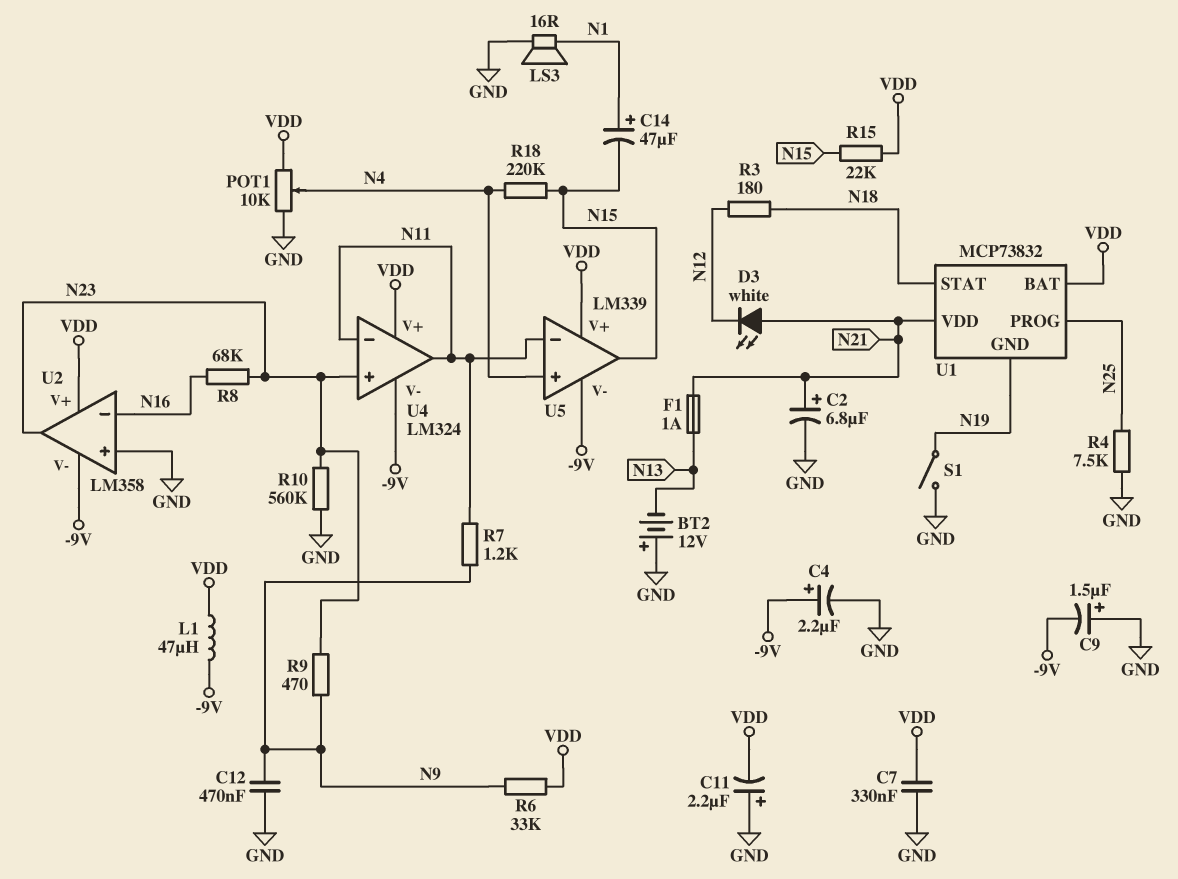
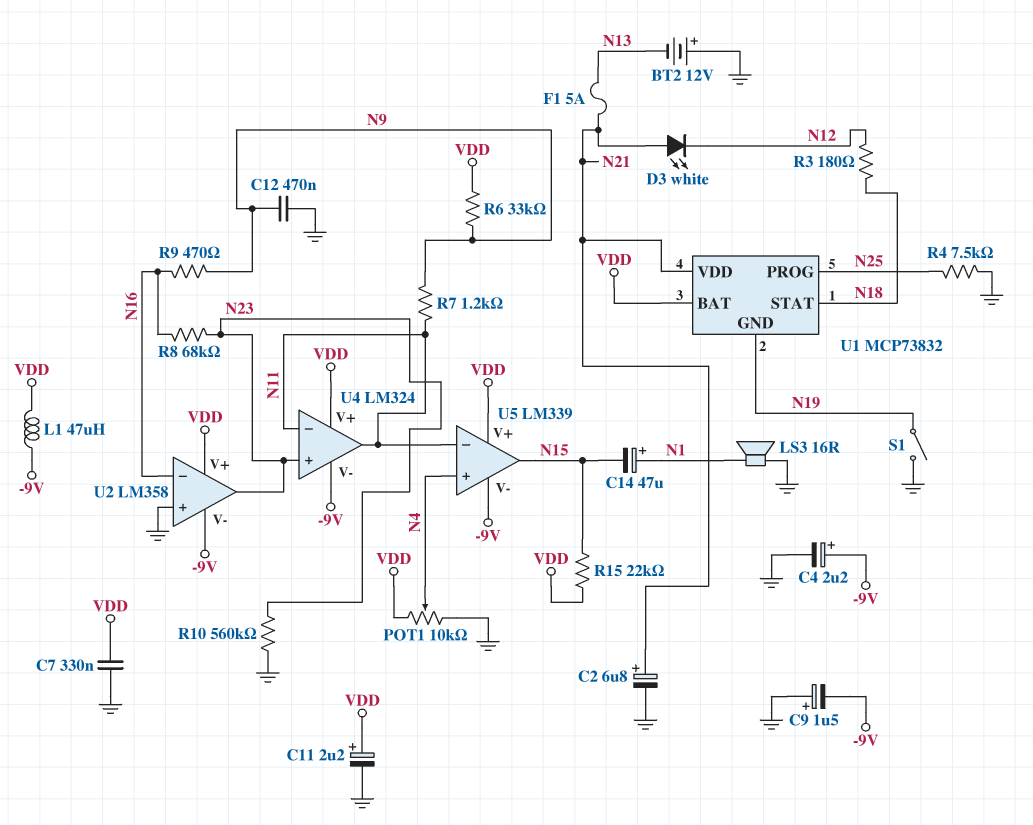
C11: 2.2uF (plus GND, minus VDD) -> 2.2uF (plus VDD, minus GND)
F1: 1A (N13, N21) -> 5A (N13, N21)
R9: 470 (N9, N23) -> 470 (N9, N16)
R18: 220k (N4, N15) -> none

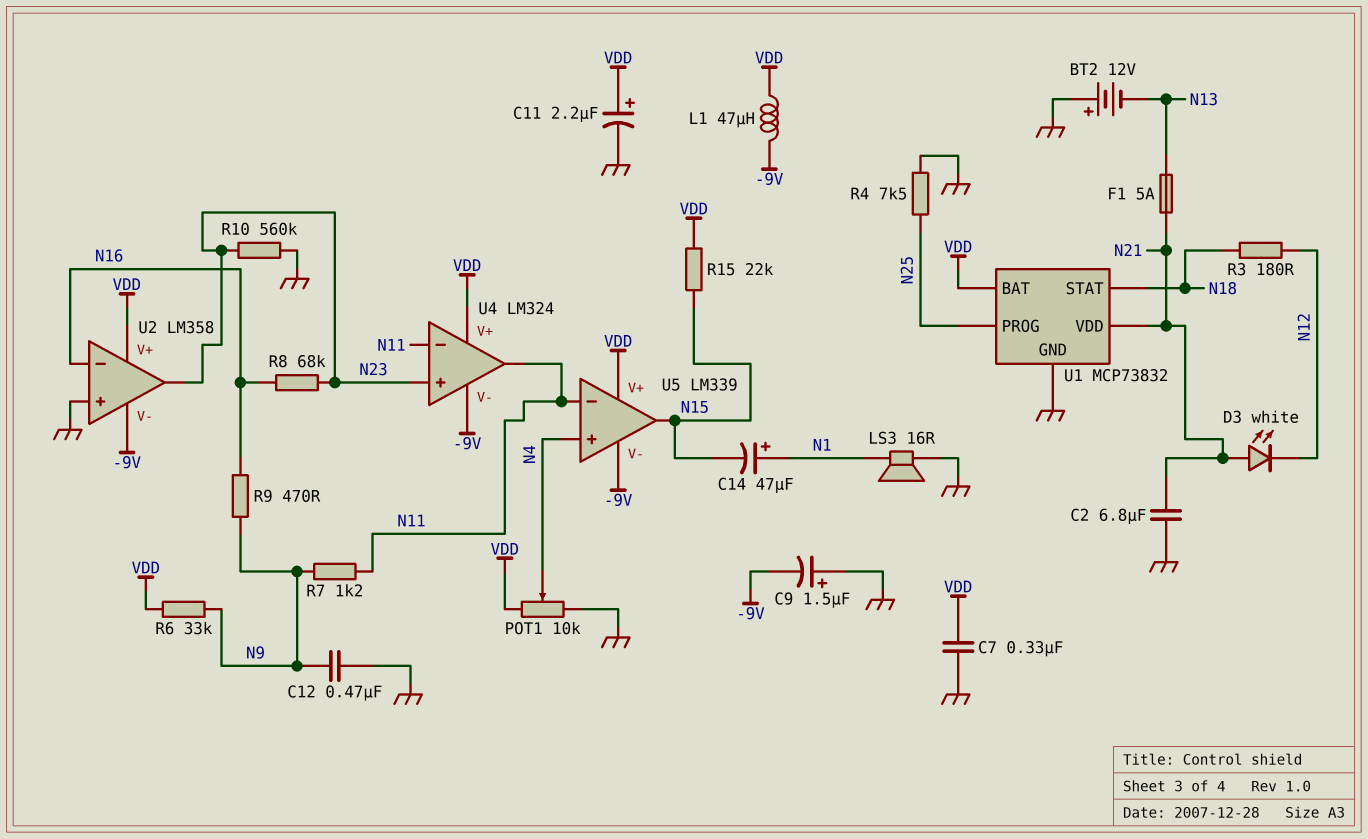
C2: 6.8uF (plus N21, minus GND) -> 6.8uF (GND, N21)
C4: 2.2uF (plus -9V, minus GND) -> none
S1: switch (GND, N19) -> none
U1 pin GND: N19 -> GND

